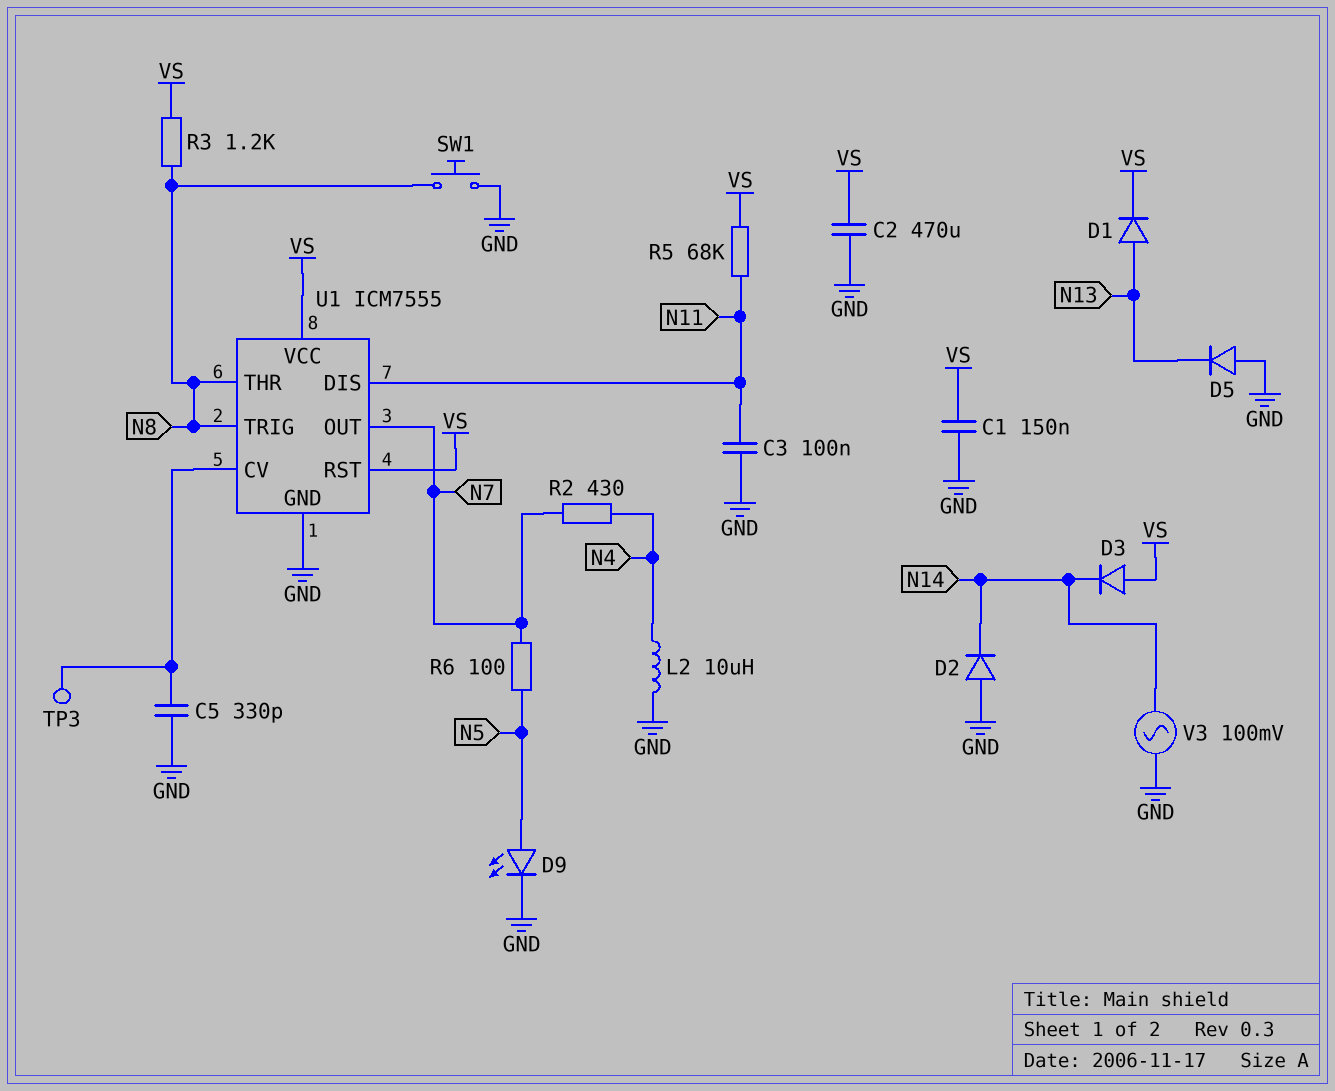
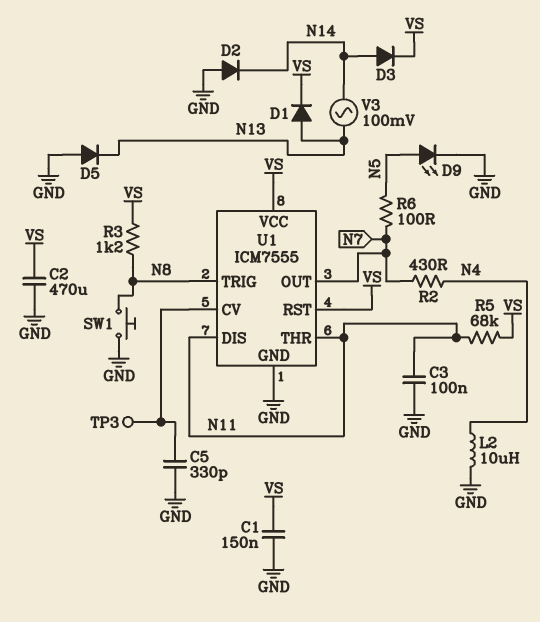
D3: diode (A VS, K N14) -> diode (A N14, K VS)
U1 pin THR: N8 -> N11
V3: AC 100mV (GND, N14) -> AC 100mV (N13, N14)

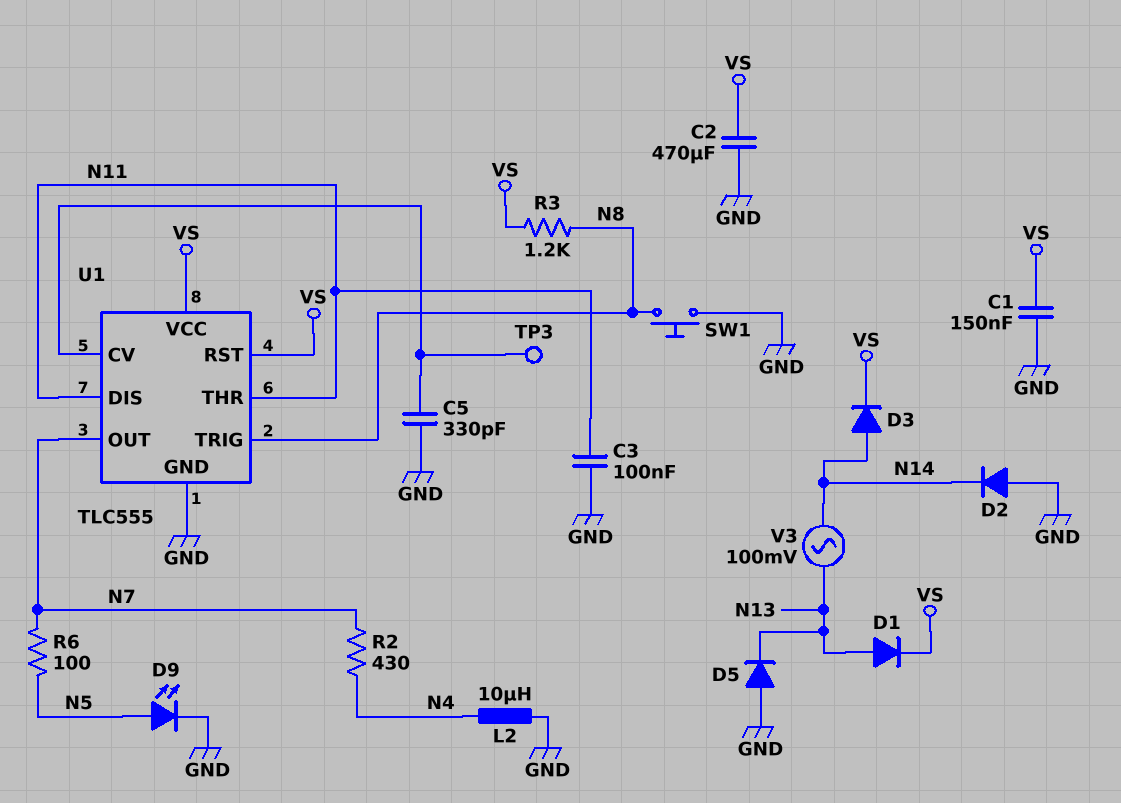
R5: 68k (N11, VS) -> none
U1: ICM7555 -> TLC555

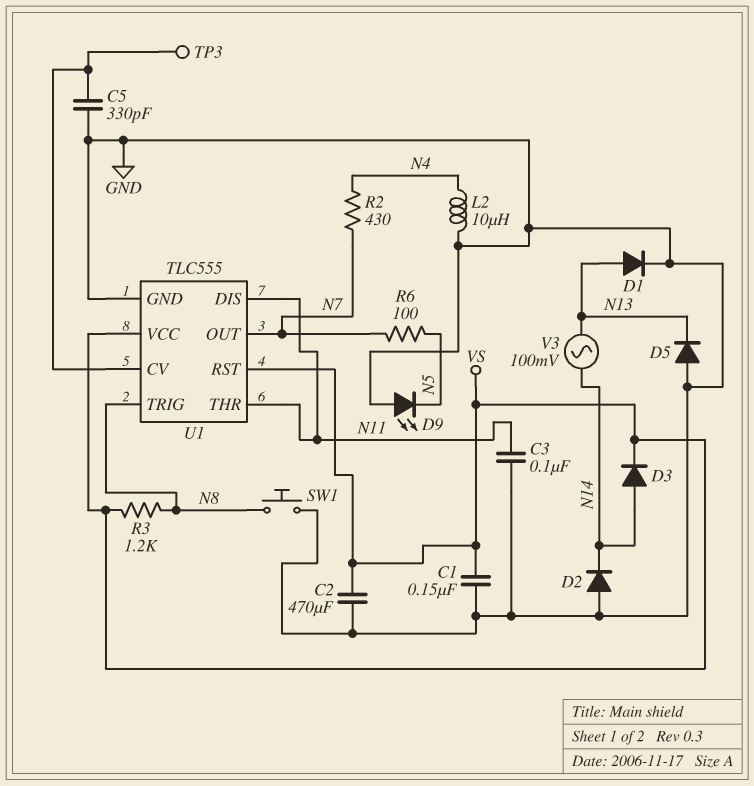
D1: diode (A N13, K VS) -> diode (A N13, K GND)
D9: LED (A N5, K GND) -> LED (A GND, K N5)

